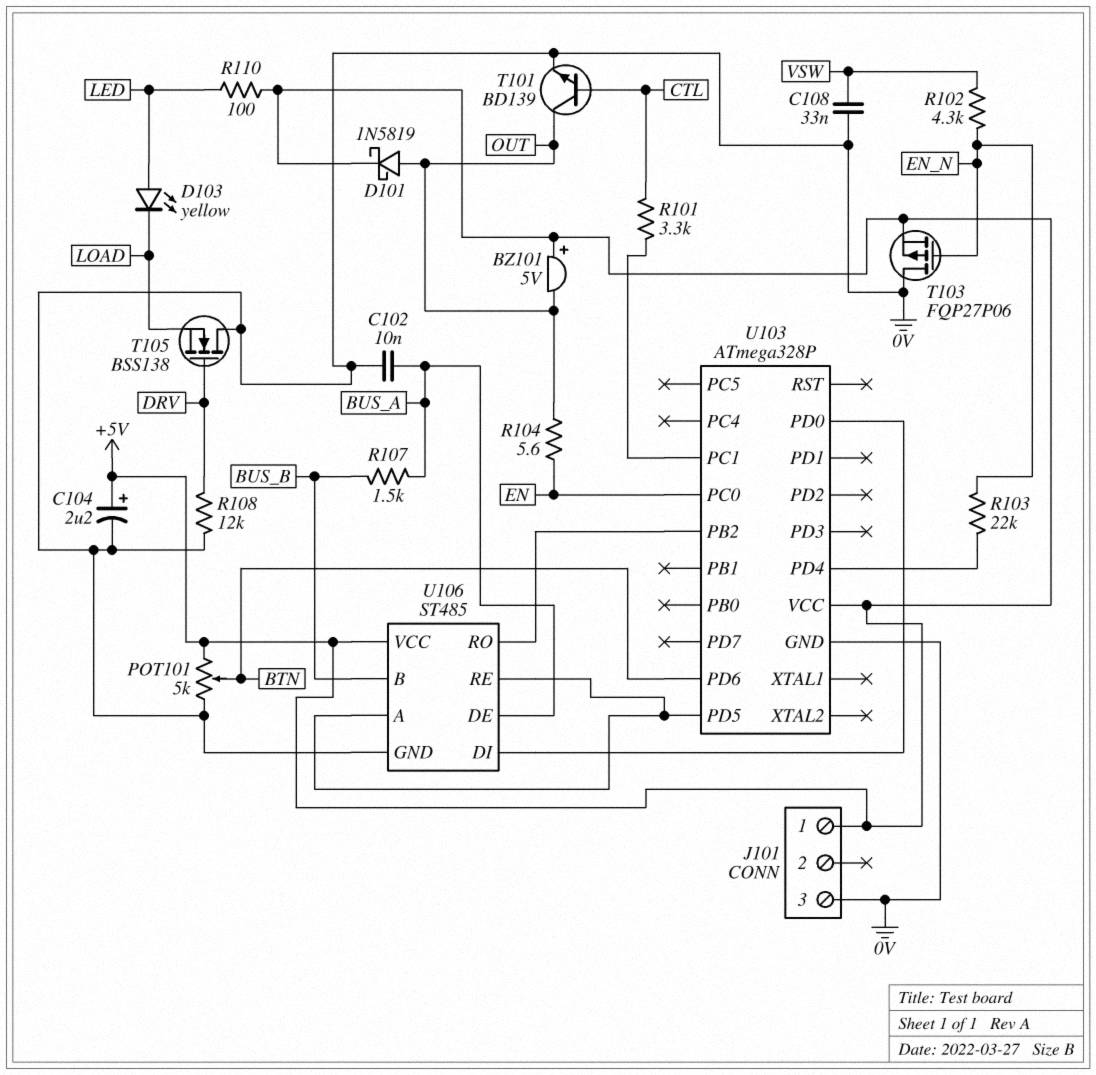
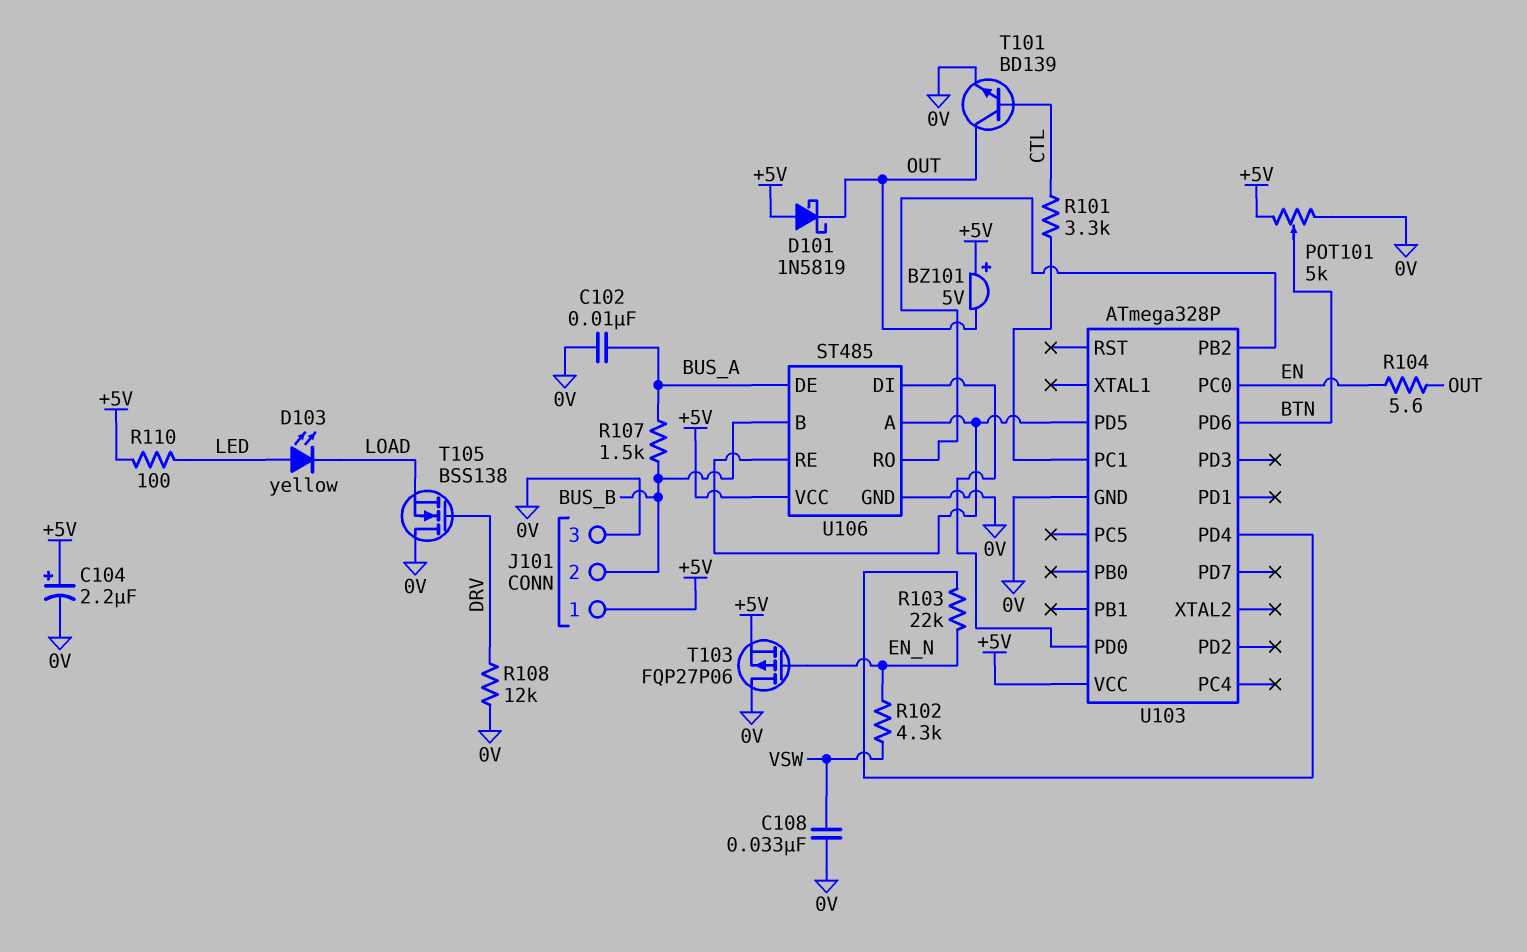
D101: schottky 1N5819 (A OUT, K +5V) -> schottky 1N5819 (A +5V, K OUT)
J101 pin 2: none -> BUS_B

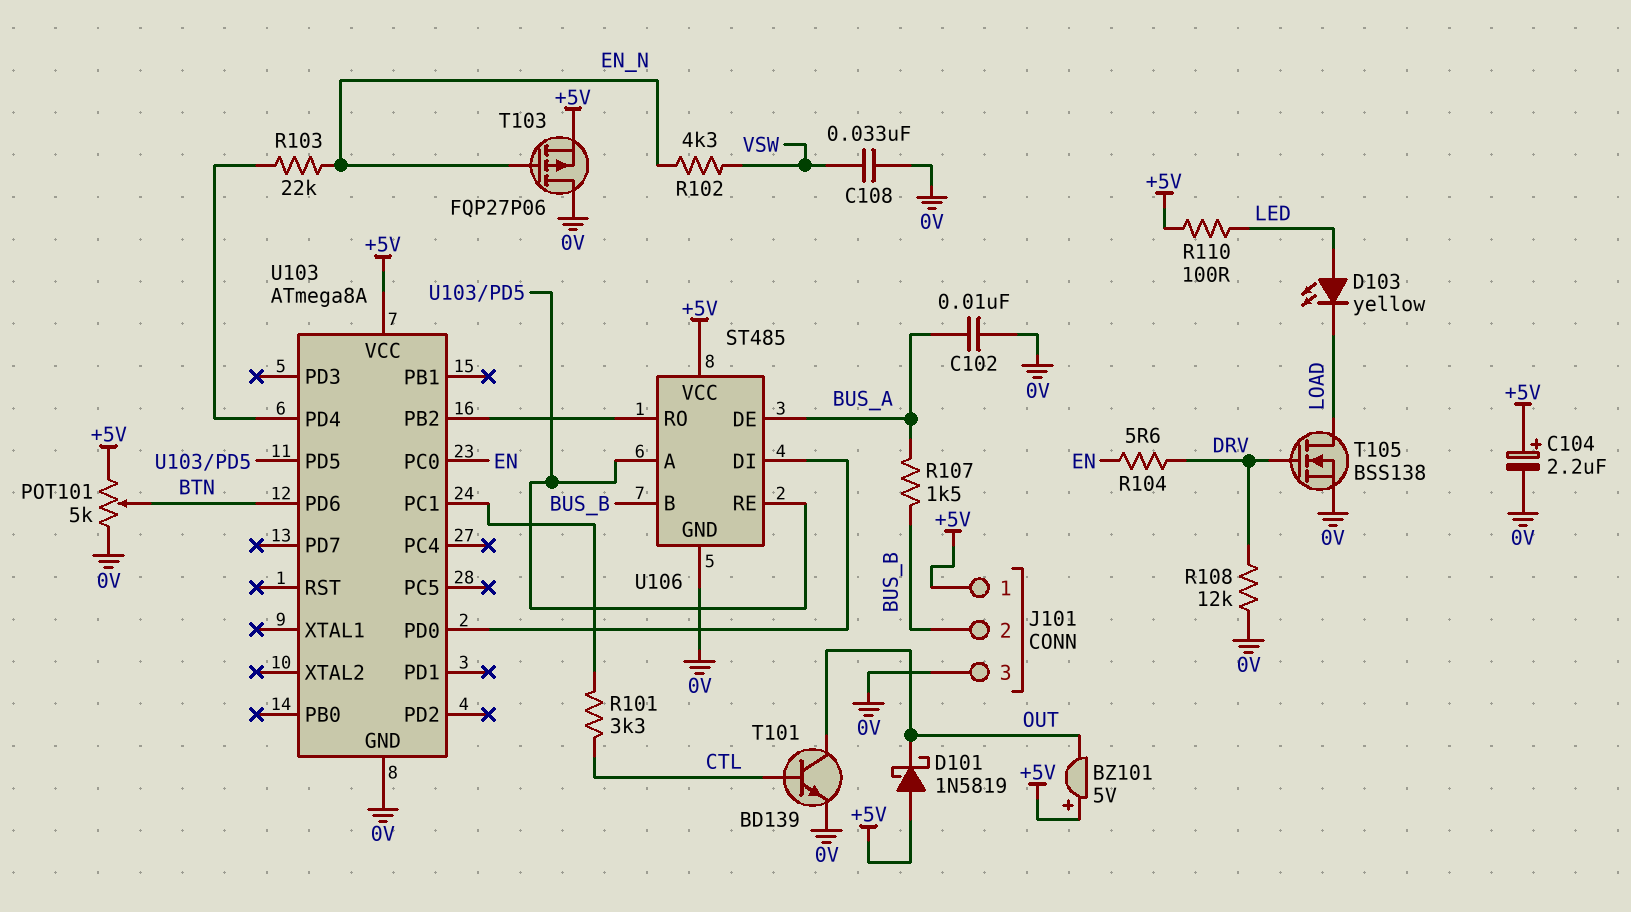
R104: 5.6 (EN, OUT) -> 5.6 (DRV, EN)
T105: NMOS BSS138 (G DRV, D 0V, S LOAD) -> NMOS BSS138 (G DRV, D LOAD, S 0V)
U103: ATmega328P -> ATmega8A

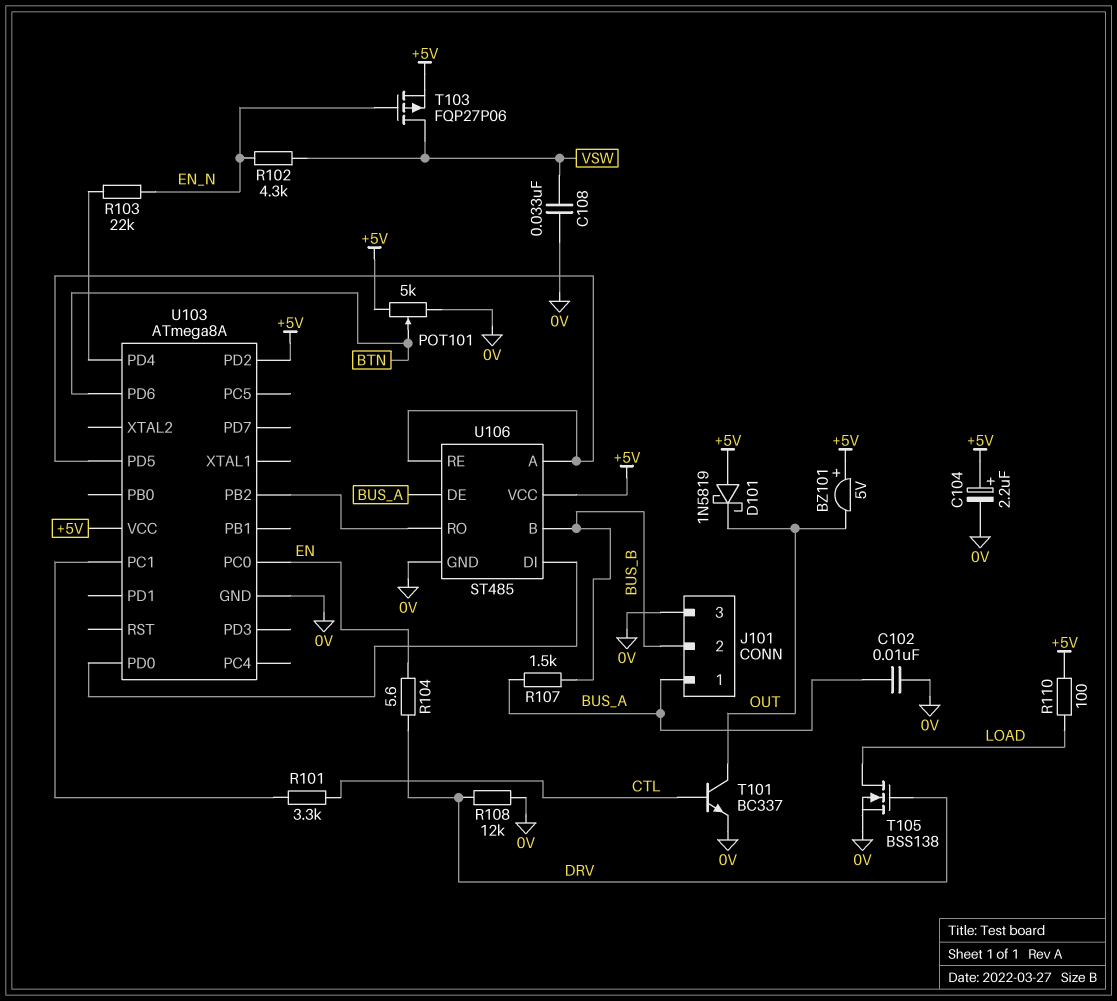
D103: LED yellow (A LED, K LOAD) -> none
J101 pin 1: +5V -> BUS_A
R110: 100 (+5V, LED) -> 100 (+5V, LOAD)
T101: NPN BD139 (B CTL, C OUT, E 0V) -> NPN BC337 (B CTL, C OUT, E 0V)
T103: PMOS FQP27P06 (G EN_N, D 0V, S +5V) -> PMOS FQP27P06 (G EN_N, D VSW, S +5V)
U103 pin PD2: none -> +5V

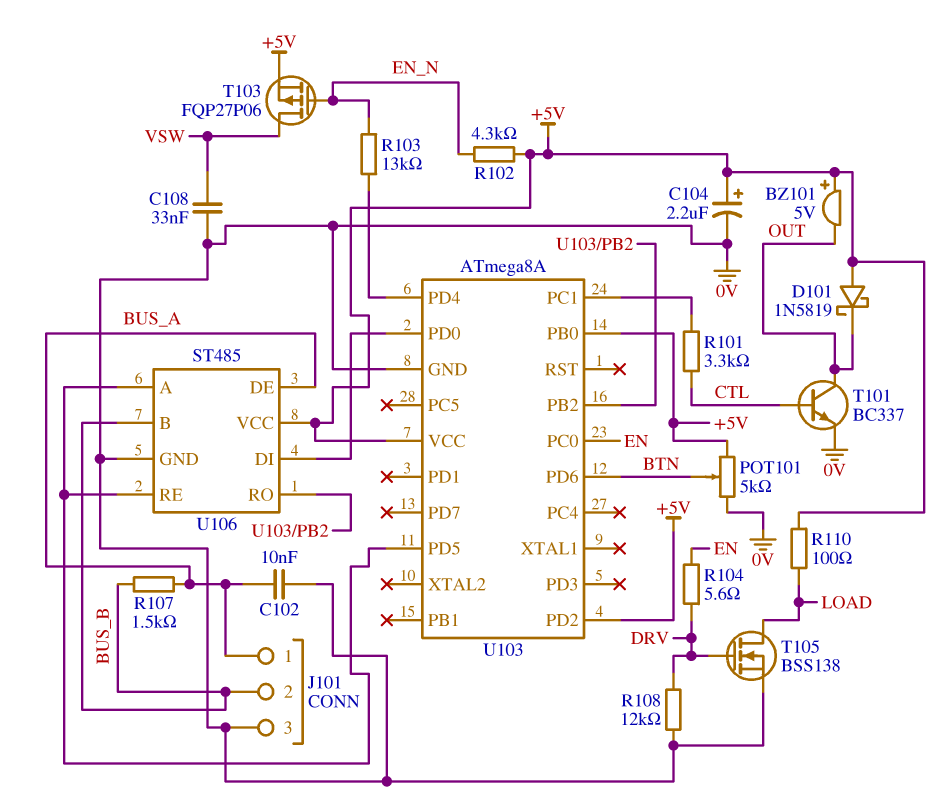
R102: 4.3k (EN_N, VSW) -> 4.3k (+5V, EN_N)
R103: 22k (EN_N, U103/PD4) -> 13k (EN_N, U103/PD4)
U103 pin PB0: none -> +5V

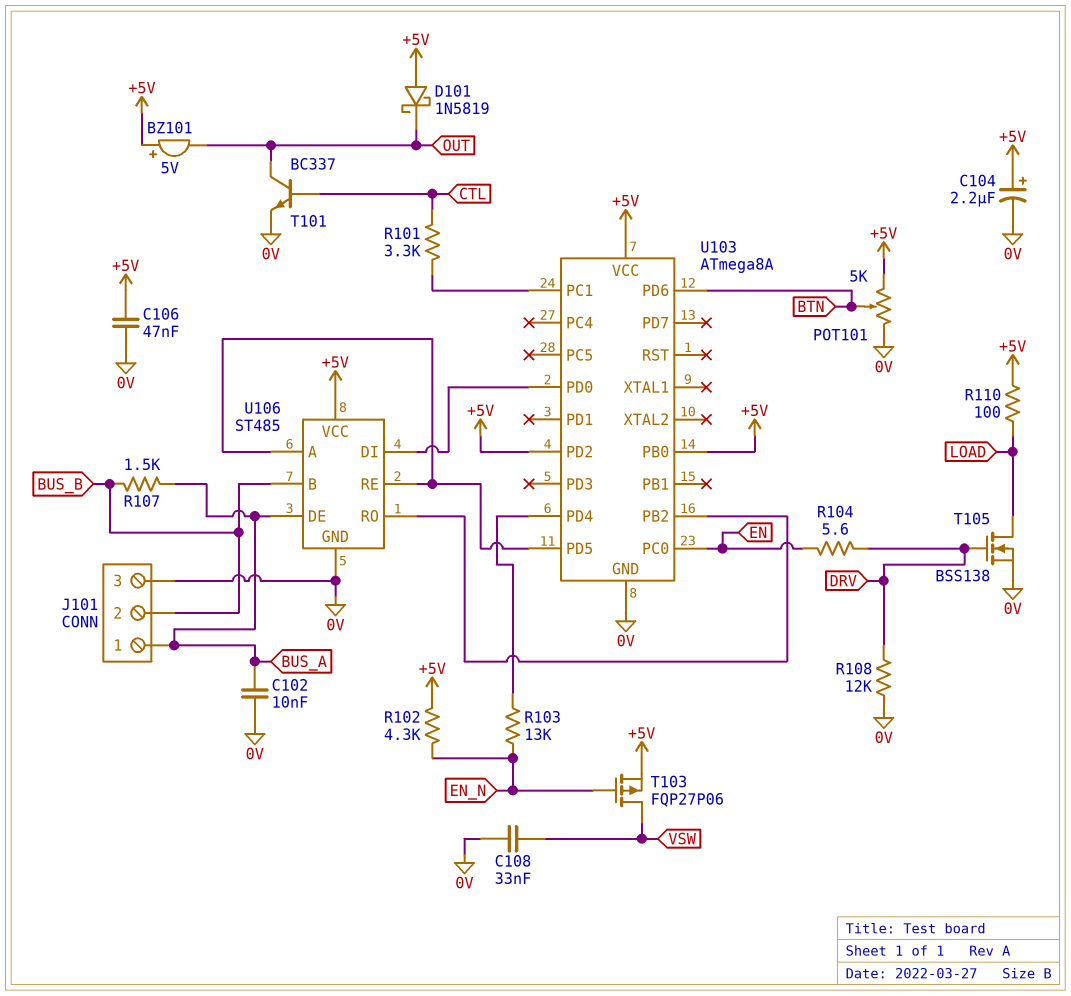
C106: none -> 47nF (+5V, 0V)

